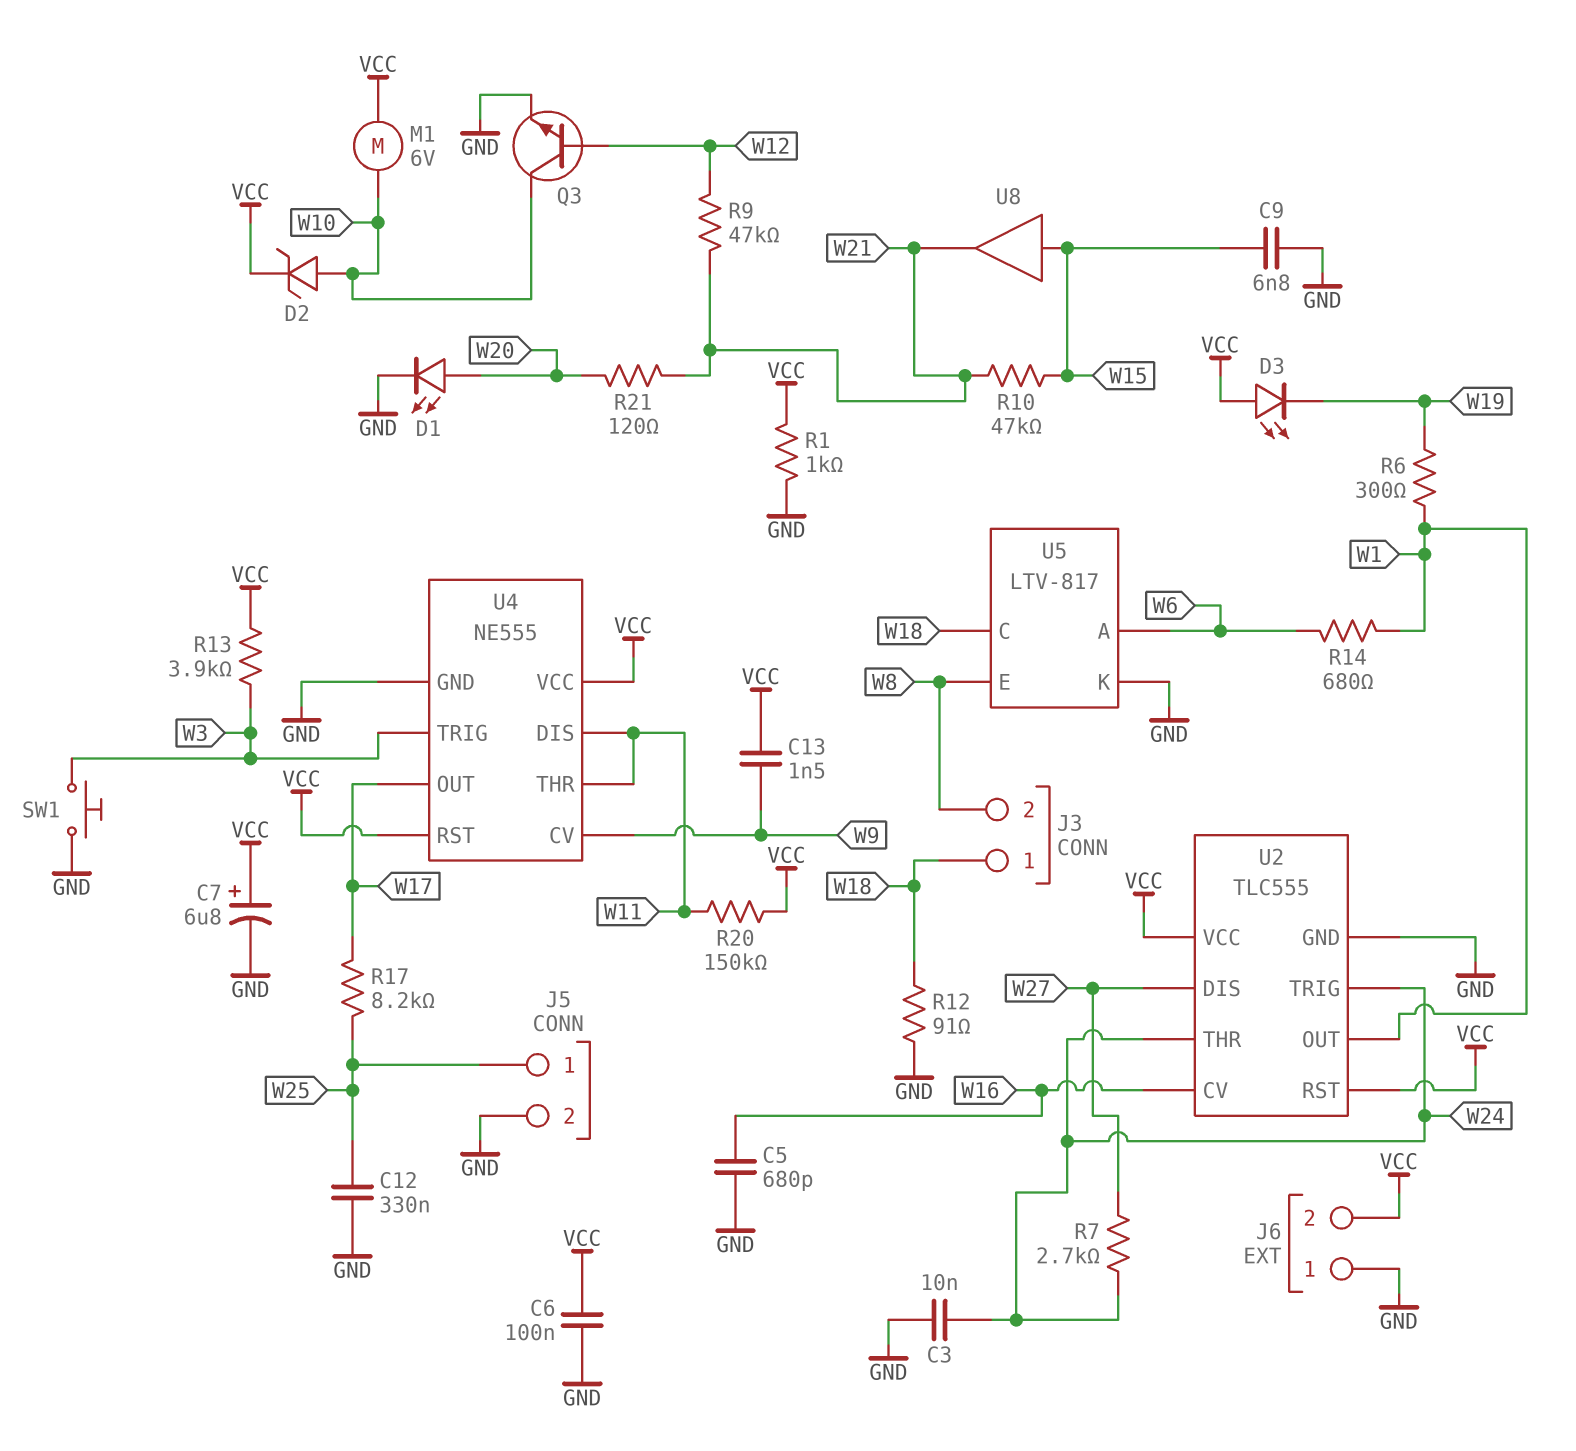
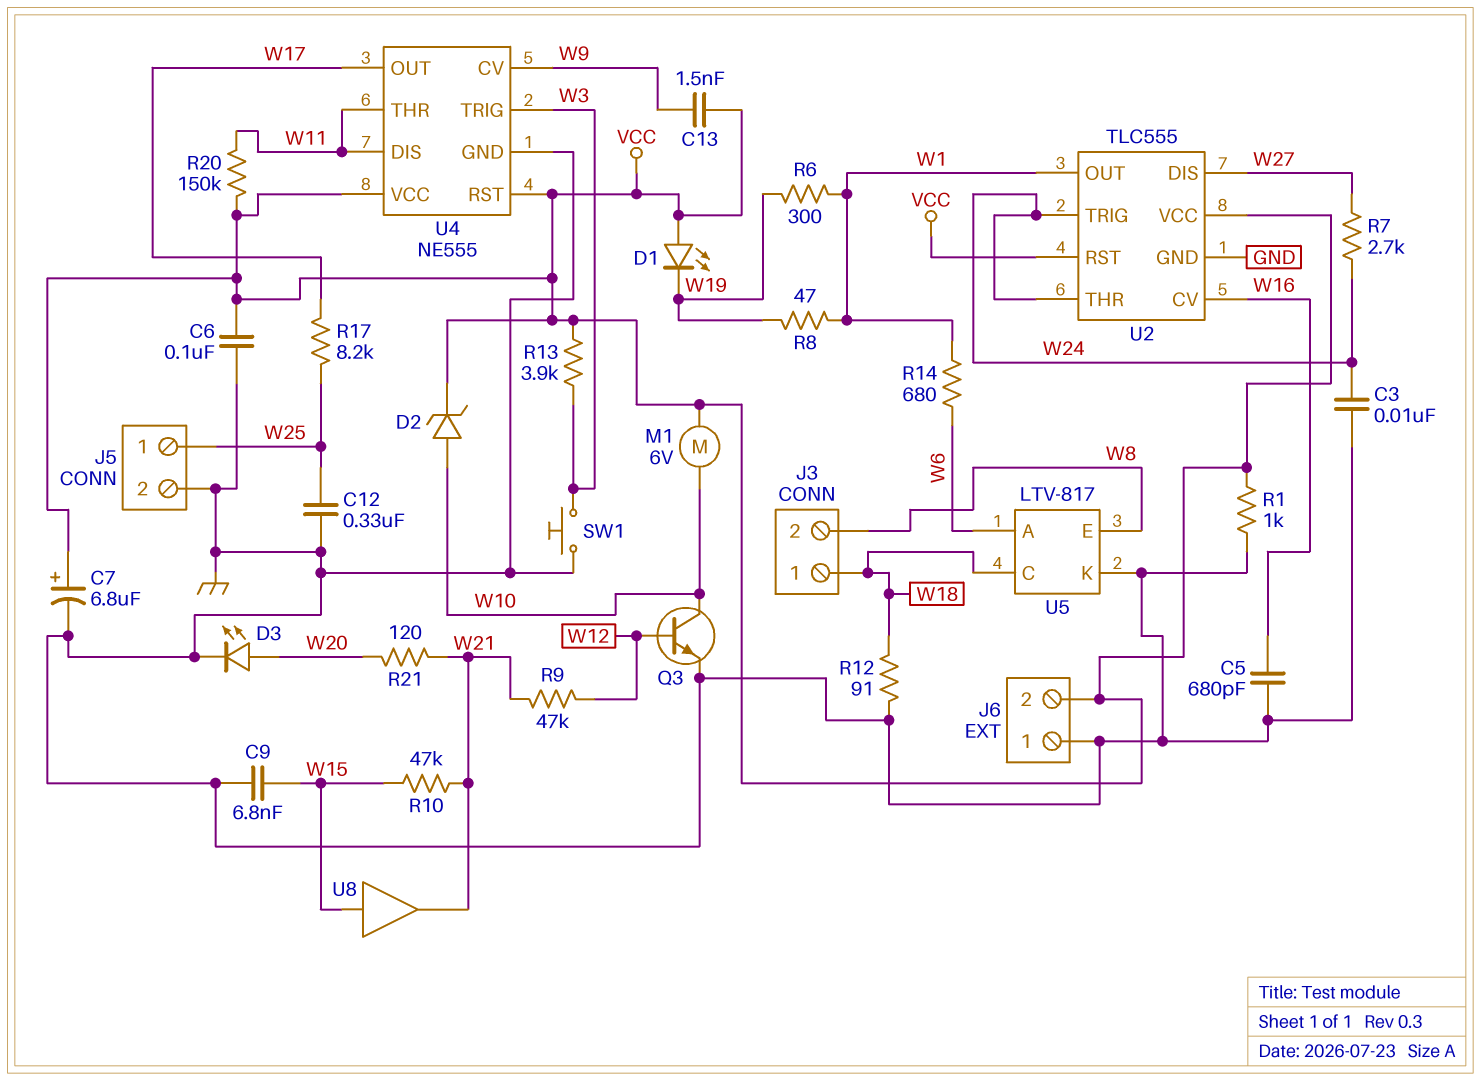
D1: LED (A W20, K GND) -> LED (A VCC, K W19)
D3: LED (A VCC, K W19) -> LED (A W20, K GND)
R8: none -> 47 (W1, W19)

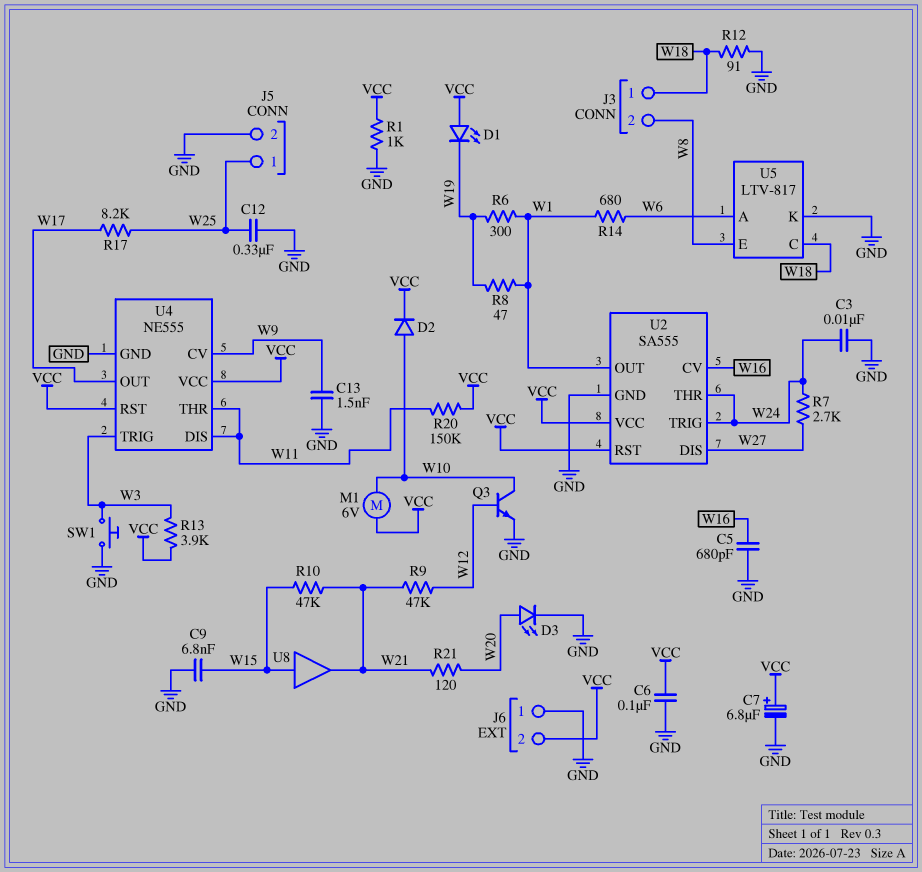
C13: 1.5nF (VCC, W9) -> 1.5nF (GND, W9)
D2: zener (A W10, K VCC) -> diode (A W10, K VCC)
U2: TLC555 -> SA555

